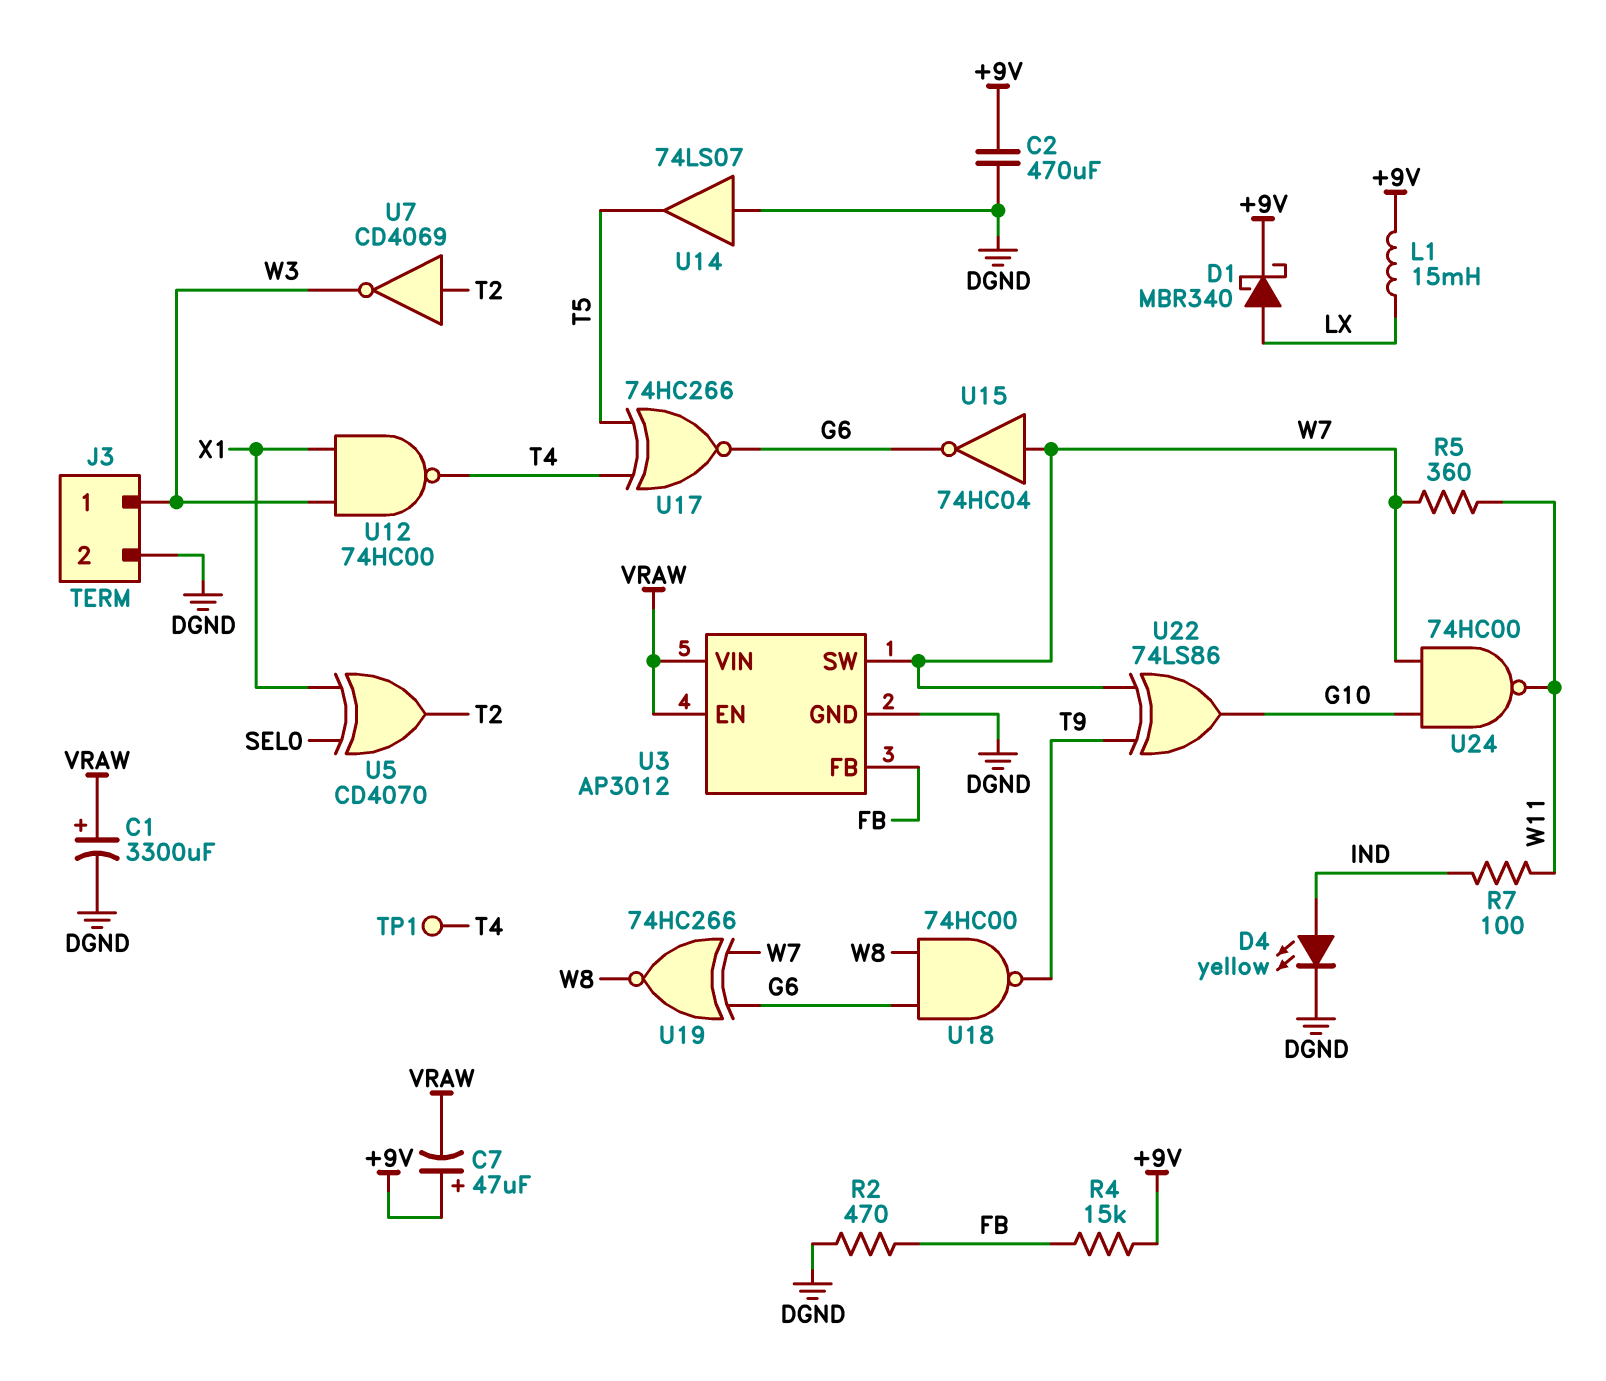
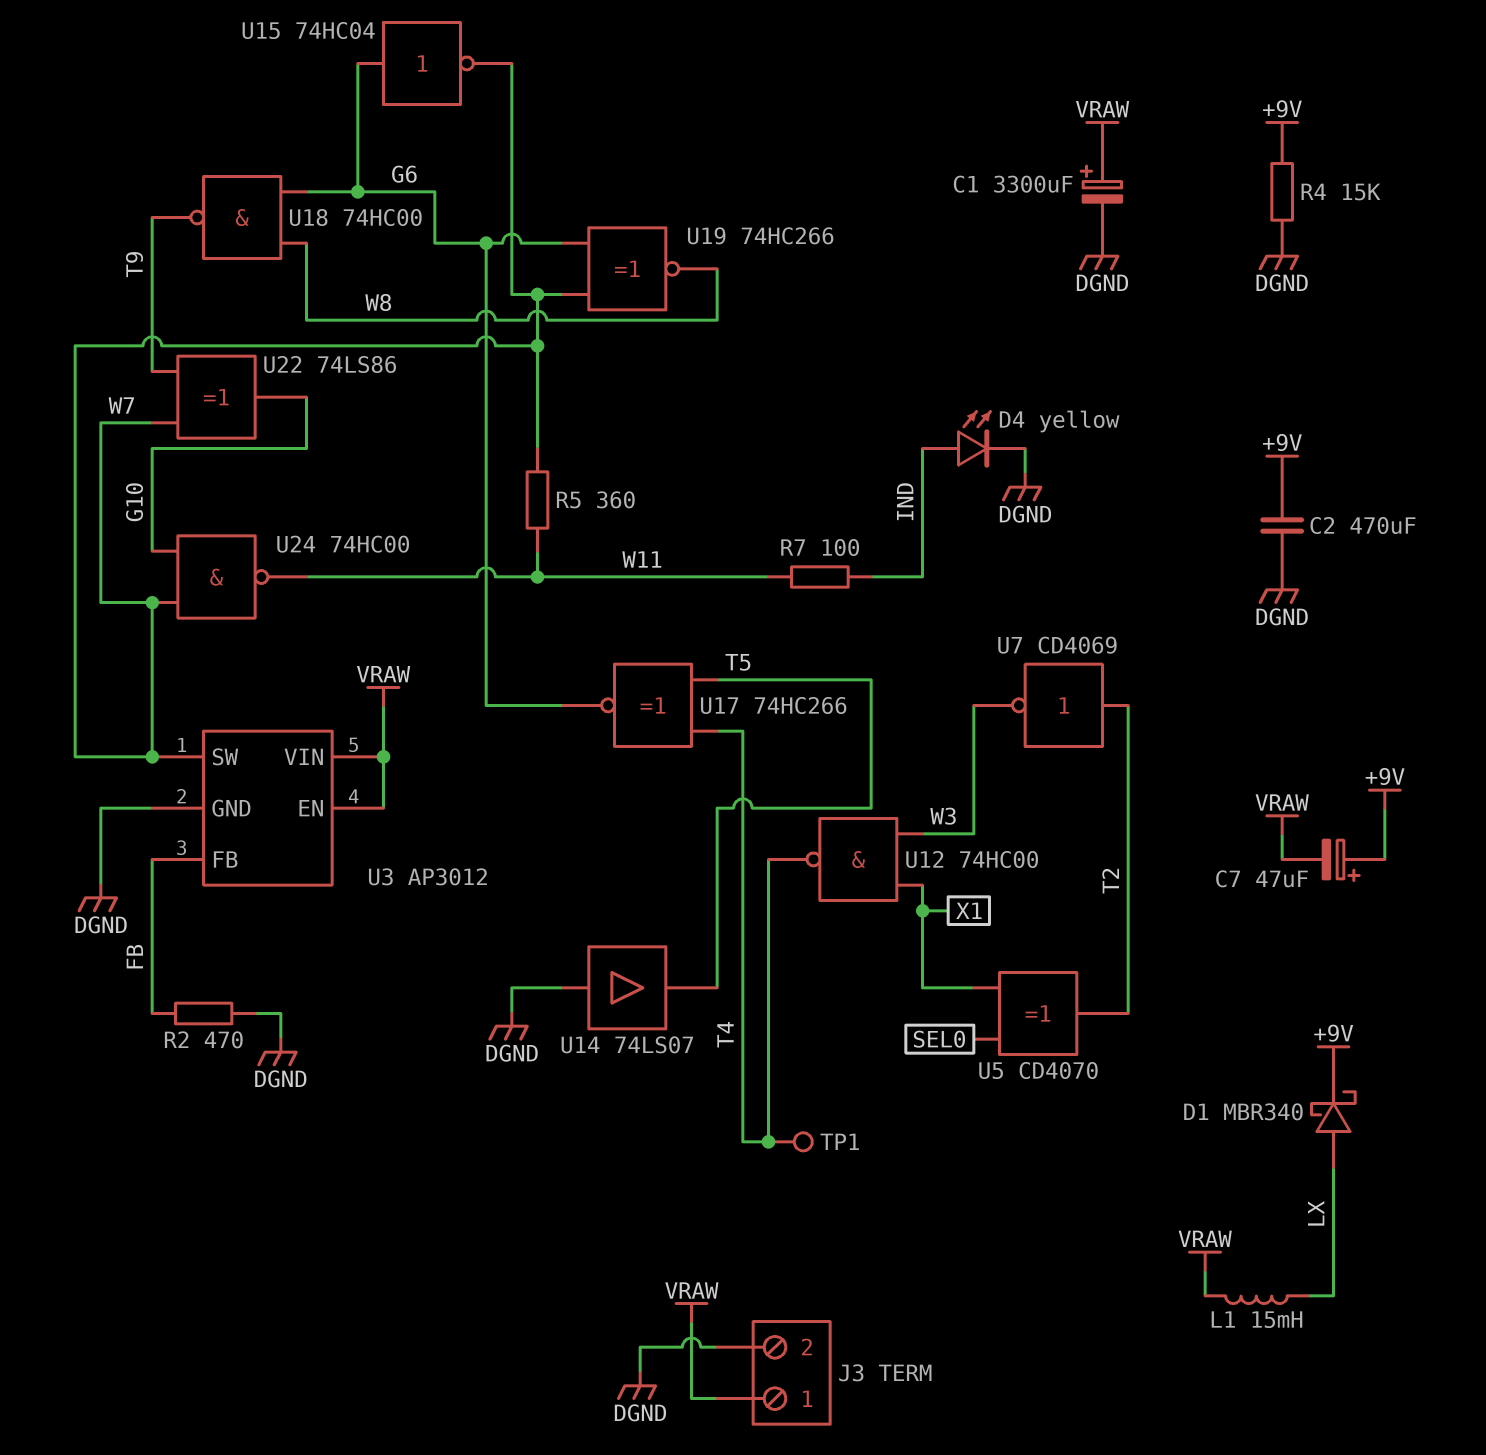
J3 pin 1: W3 -> VRAW
L1: 15mH (+9V, LX) -> 15mH (LX, VRAW)
R4: 15k (+9V, FB) -> 15k (+9V, DGND)
U15: NOT 74HC04 (in W7, out G6) -> NOT 74HC04 (in G6, out W7)

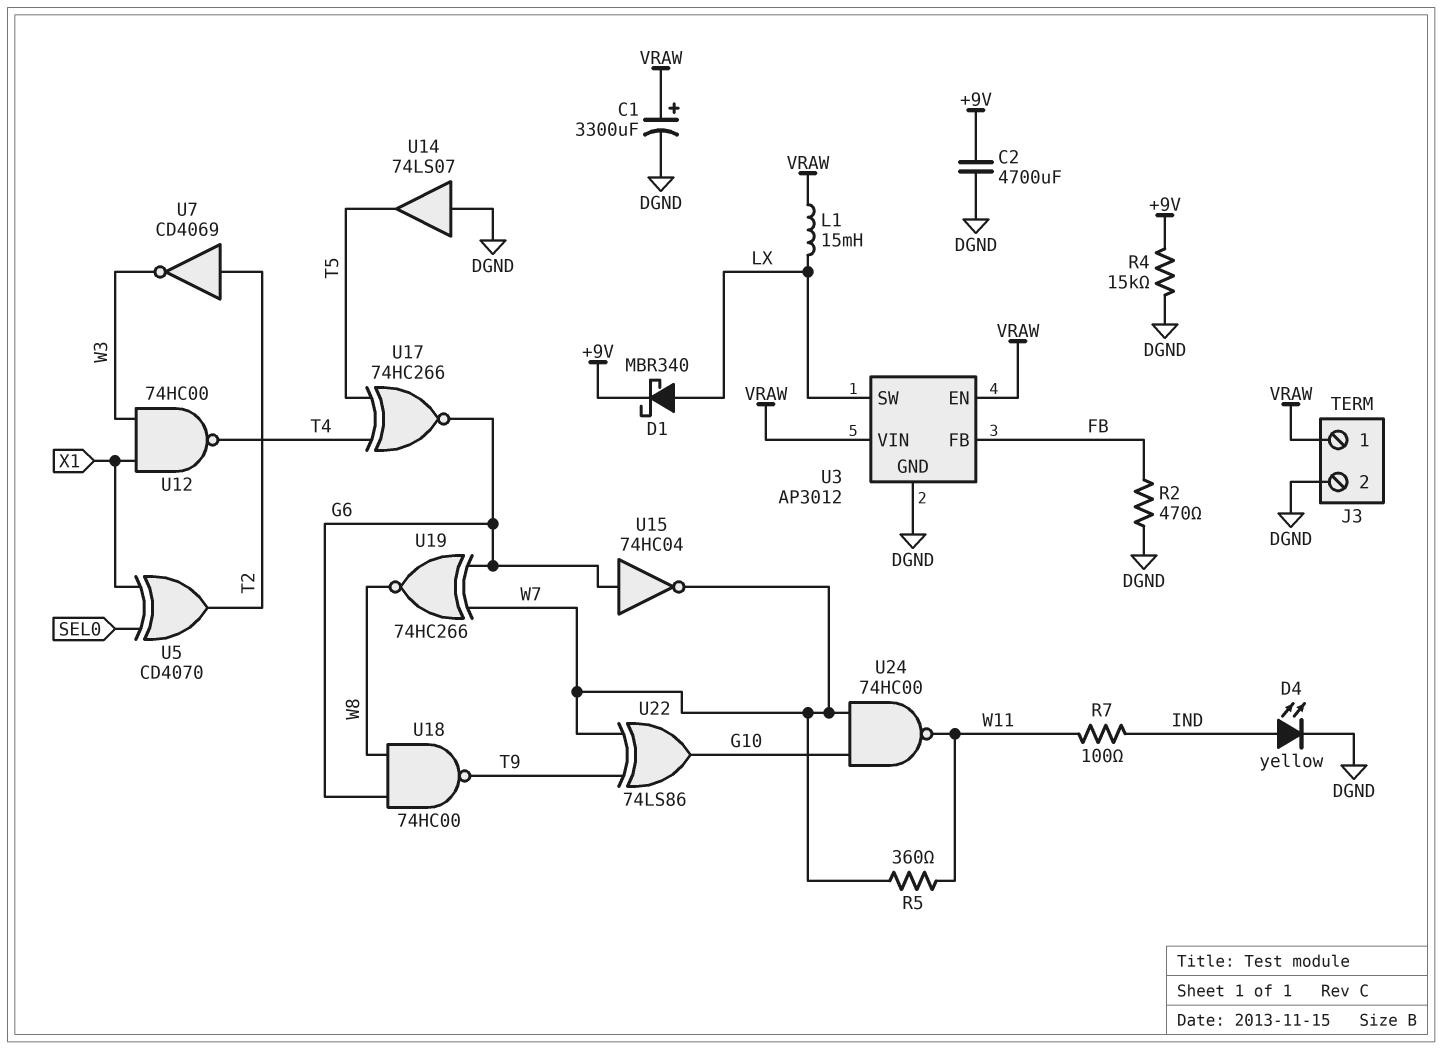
C2: 470uF (+9V, DGND) -> 4700uF (+9V, DGND)
C7: 47uF (plus +9V, minus VRAW) -> none
TP1: test point (T4) -> none
U3 pin SW: W7 -> LX

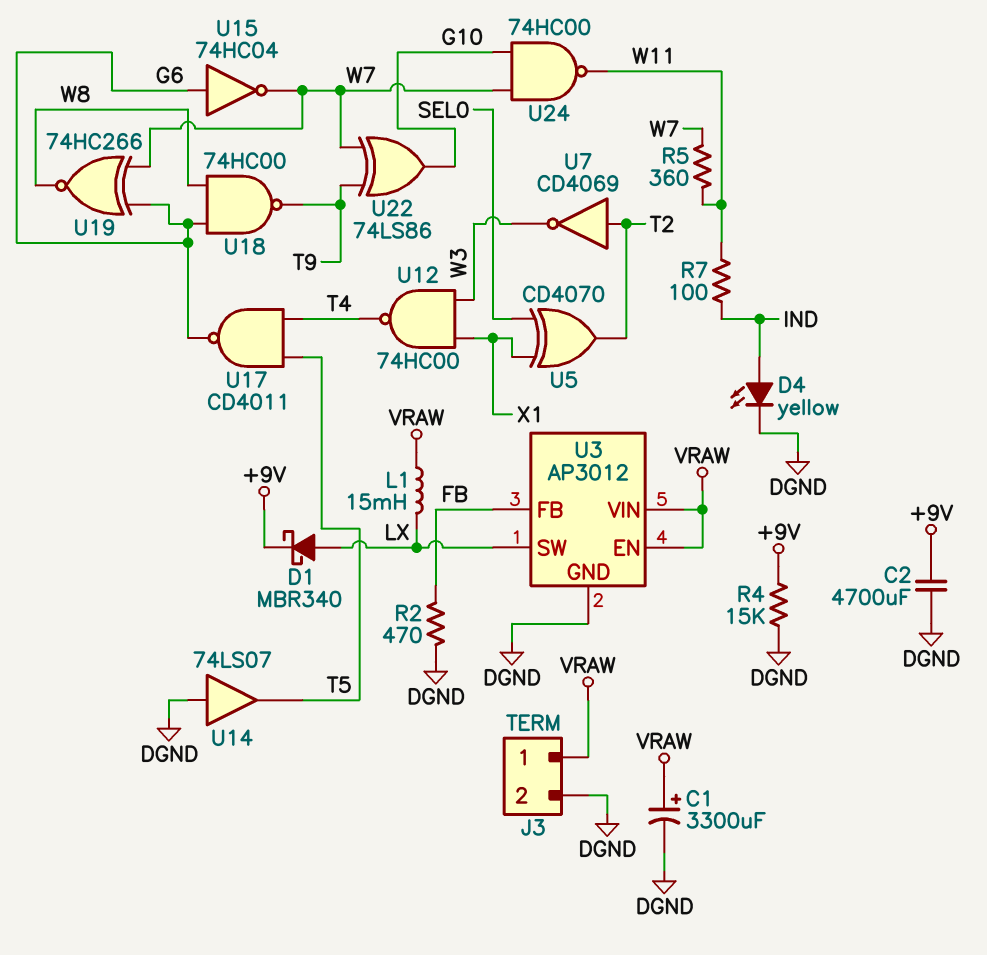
U17: XNOR 74HC266 (in T4, in T5, out G6) -> NAND CD4011 (in T4, in T5, out G6)

